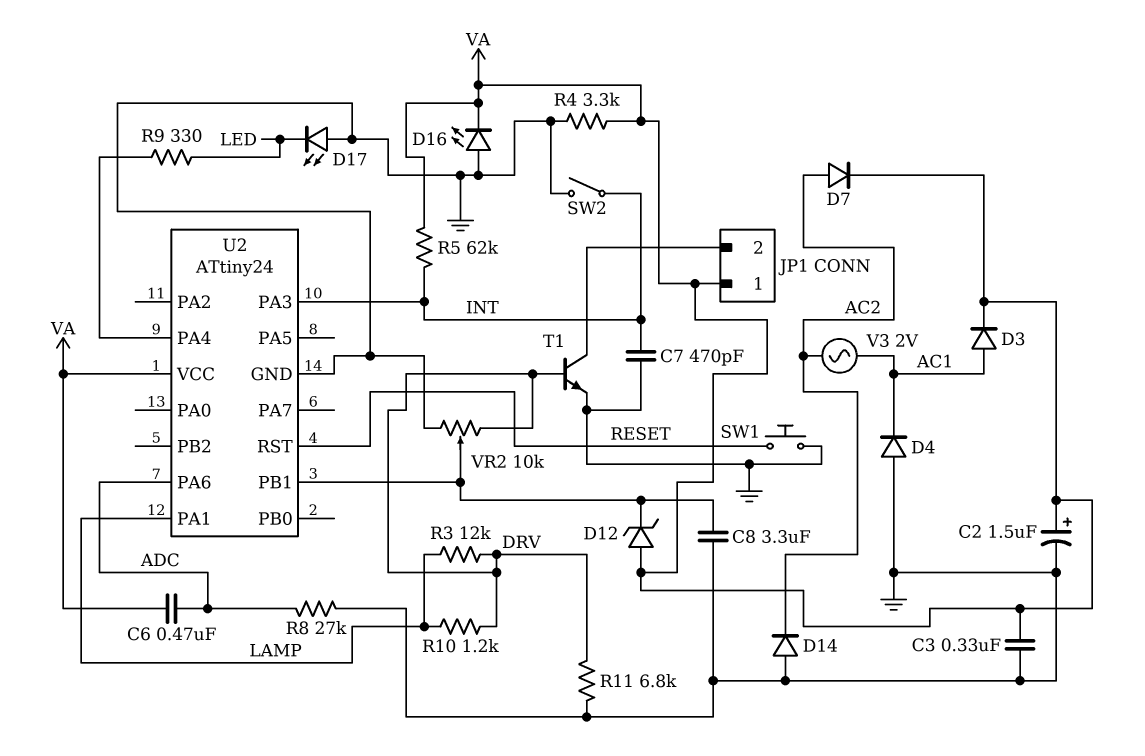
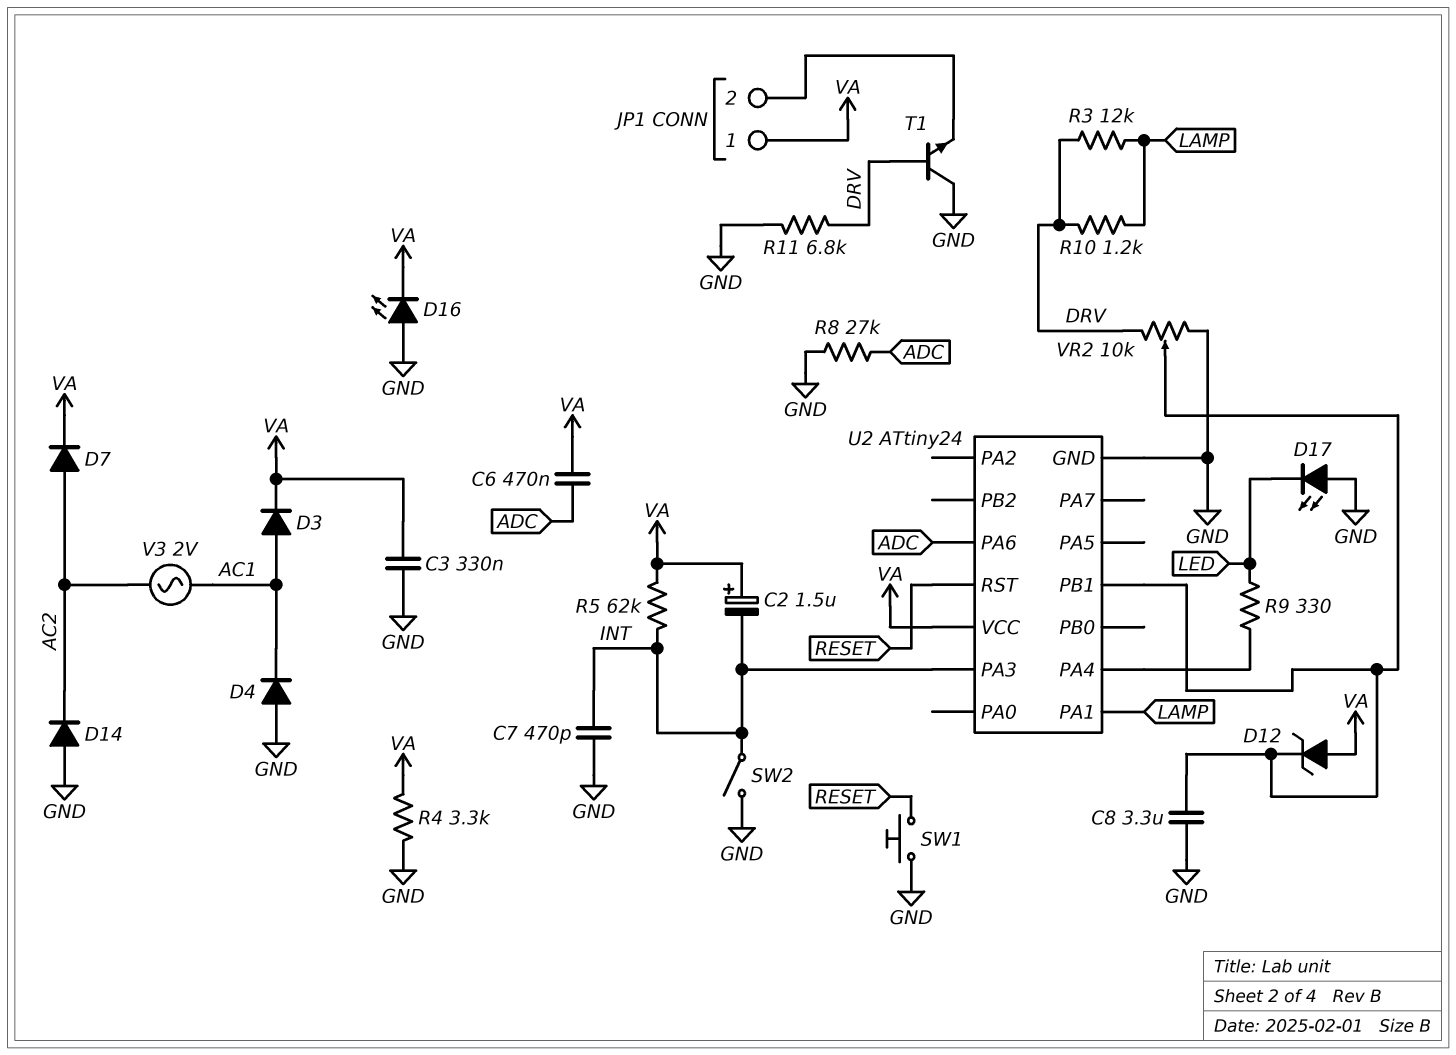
C2: 1.5uF (plus VA, minus GND) -> 1.5uF (plus VA, minus INT)
T1: NPN (B DRV, C JP1/2, E GND) -> NPN (B DRV, C GND, E JP1/2)

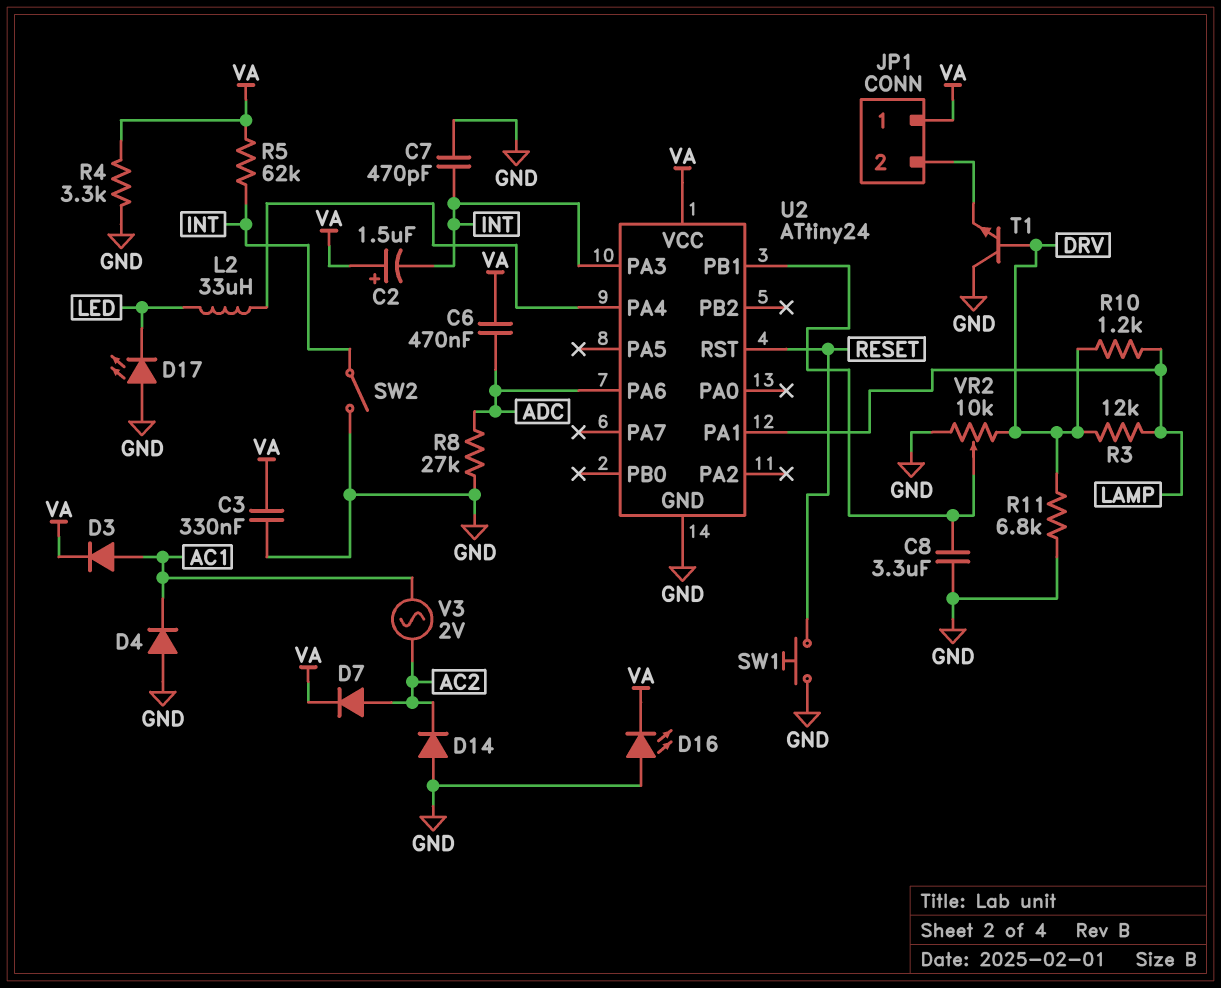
D12: zener (A VA, K U2/PB1) -> none
L2: none -> 33uH (LED, U2/PA4)
R9: 330 (LED, U2/PA4) -> none

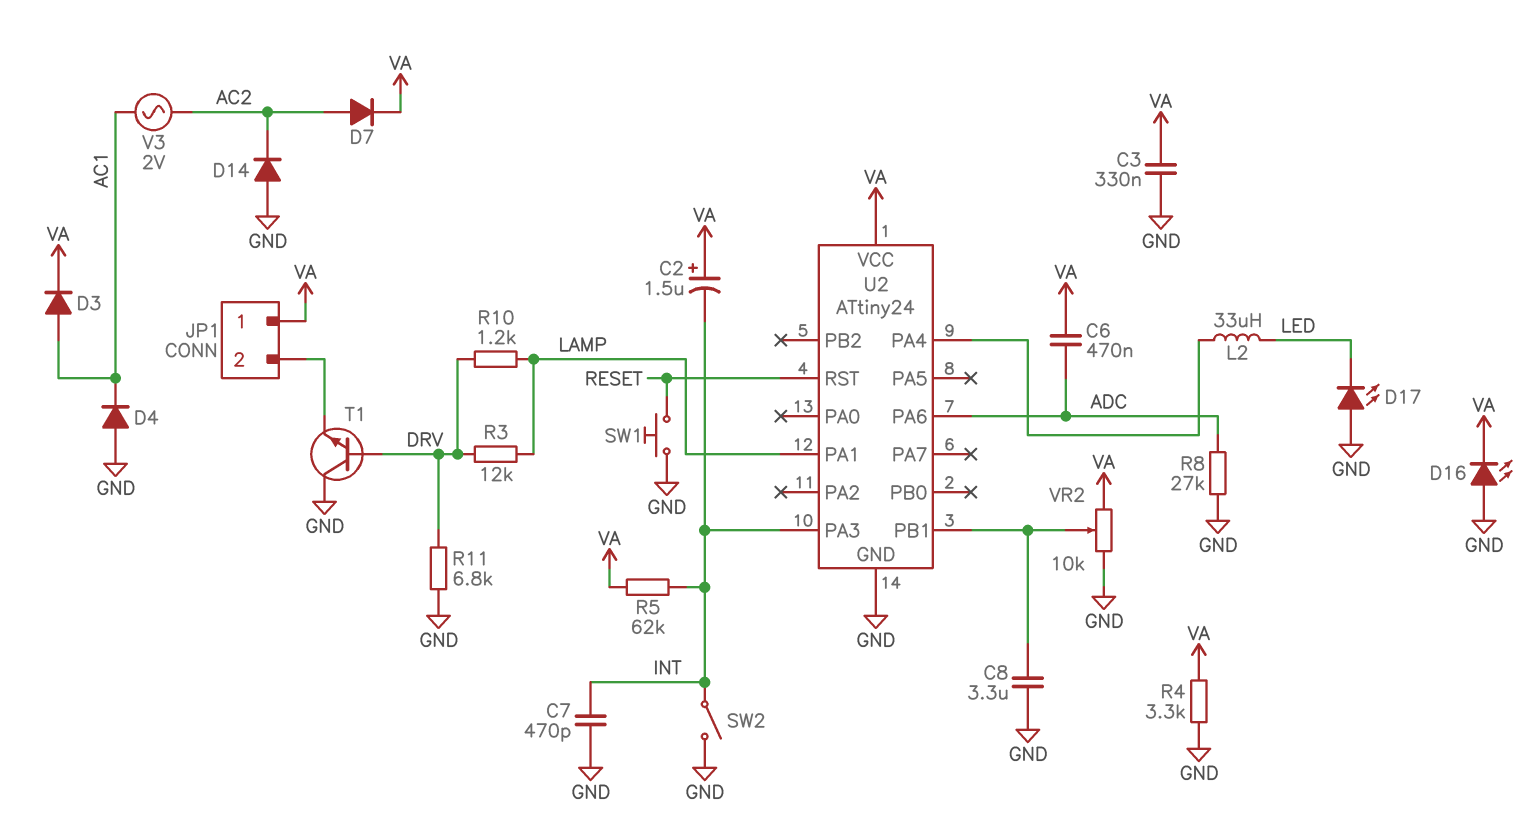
VR2: 10k (DRV, GND, wiper U2/PB1) -> 10k (GND, VA, wiper U2/PB1)

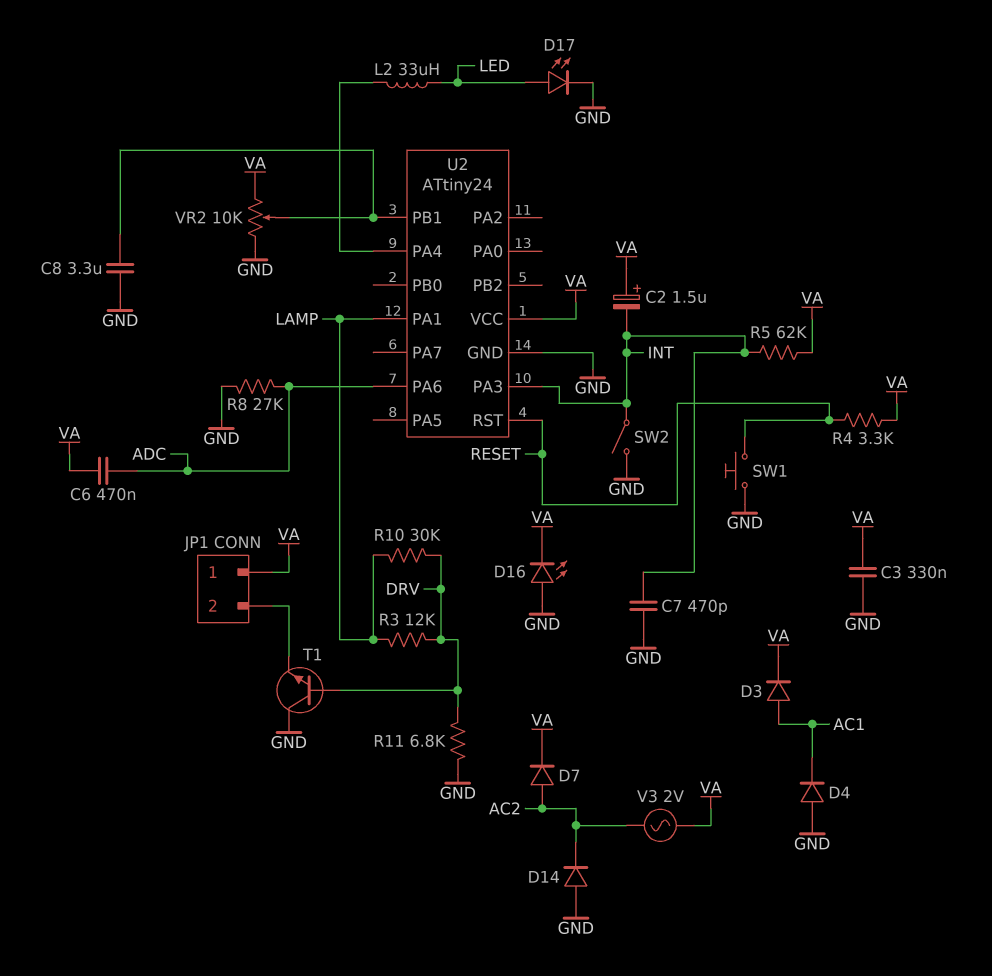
D17: LED (A GND, K LED) -> LED (A LED, K GND)
R4: 3.3k (GND, VA) -> 3.3k (RESET, VA)
R10: 1.2k (DRV, LAMP) -> 30k (DRV, LAMP)
V3: AC 2V (AC1, AC2) -> AC 2V (AC2, VA)

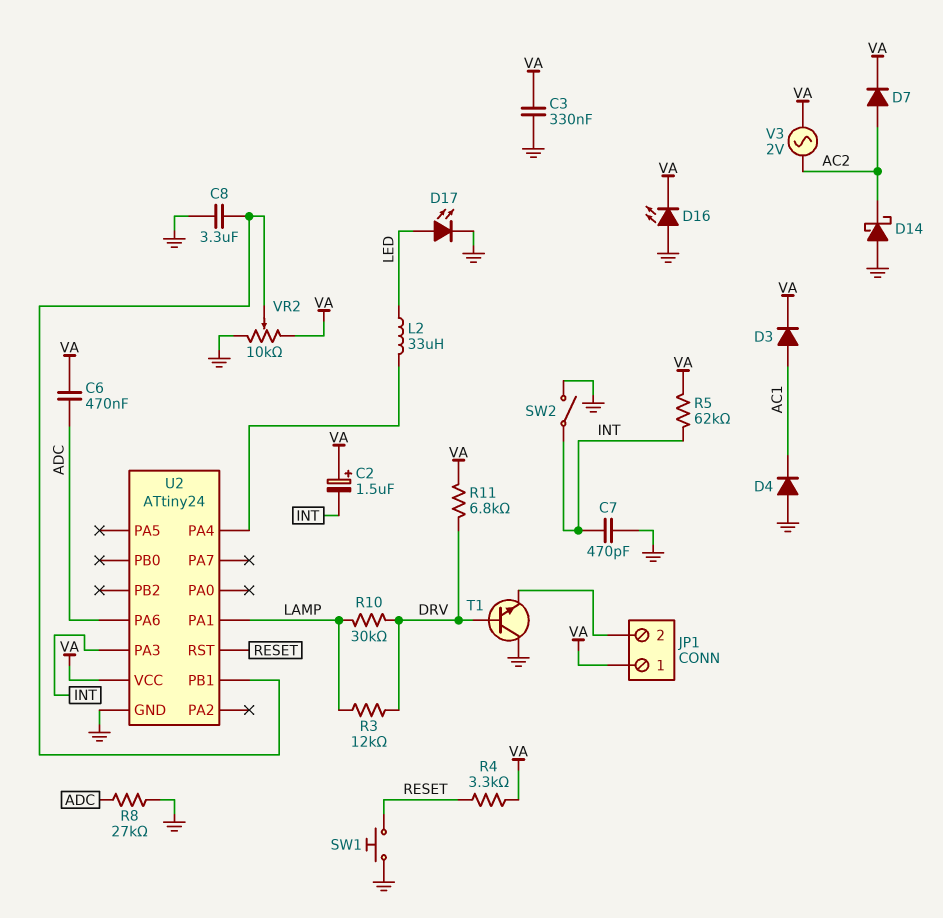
D14: diode (A GND, K AC2) -> schottky (A GND, K AC2)
R11: 6.8k (DRV, GND) -> 6.8k (DRV, VA)

